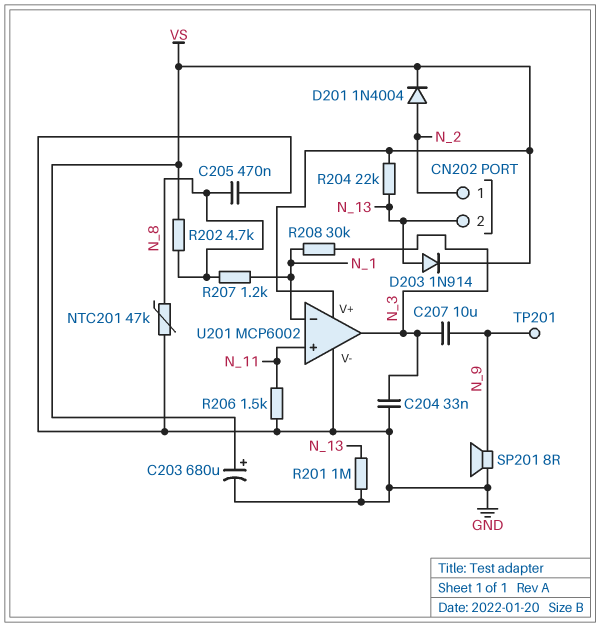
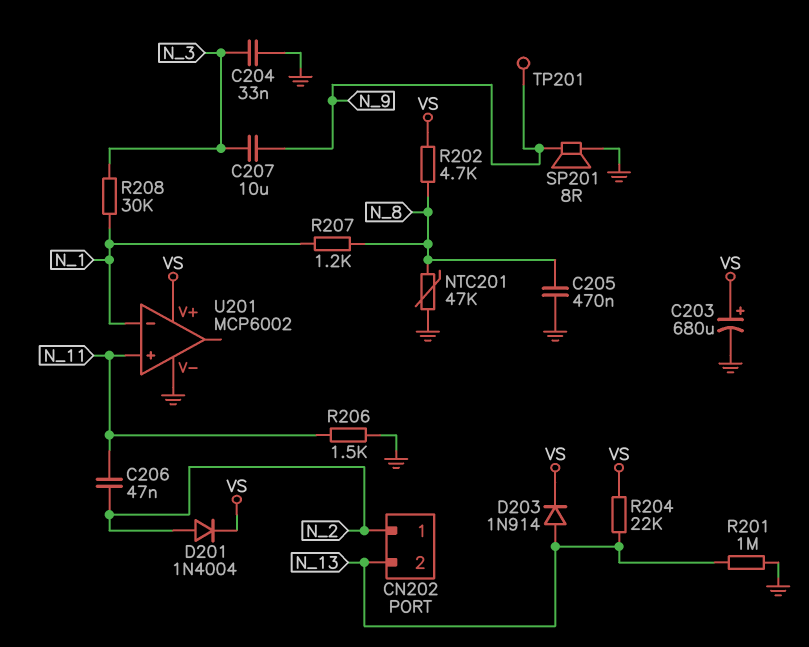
C206: none -> 47nF (N_2, N_11)
U201 pin out: N_3 -> none

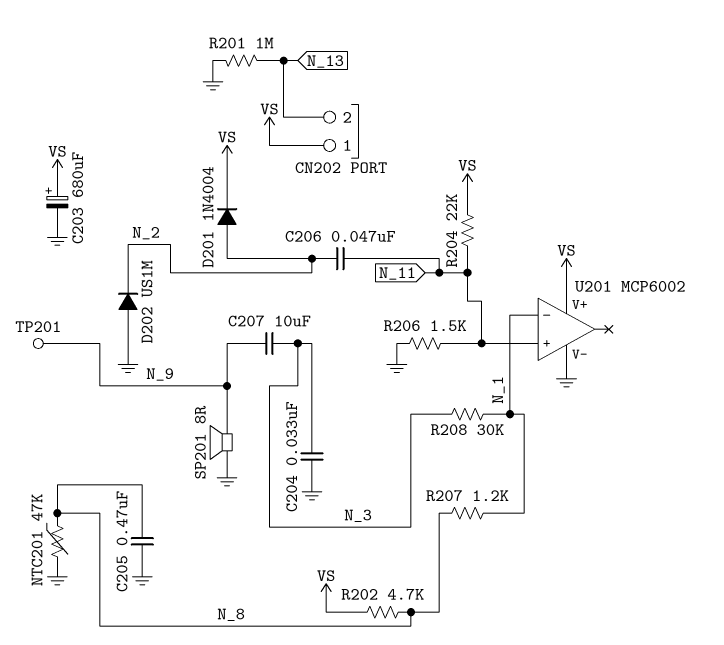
CN202 pin 1: N_2 -> VS
D202: none -> diode US1M (A GND, K N_2)
D203: diode 1N914 (A N_13, K VS) -> none
R204: 22k (N_13, VS) -> 22k (N_11, VS)

